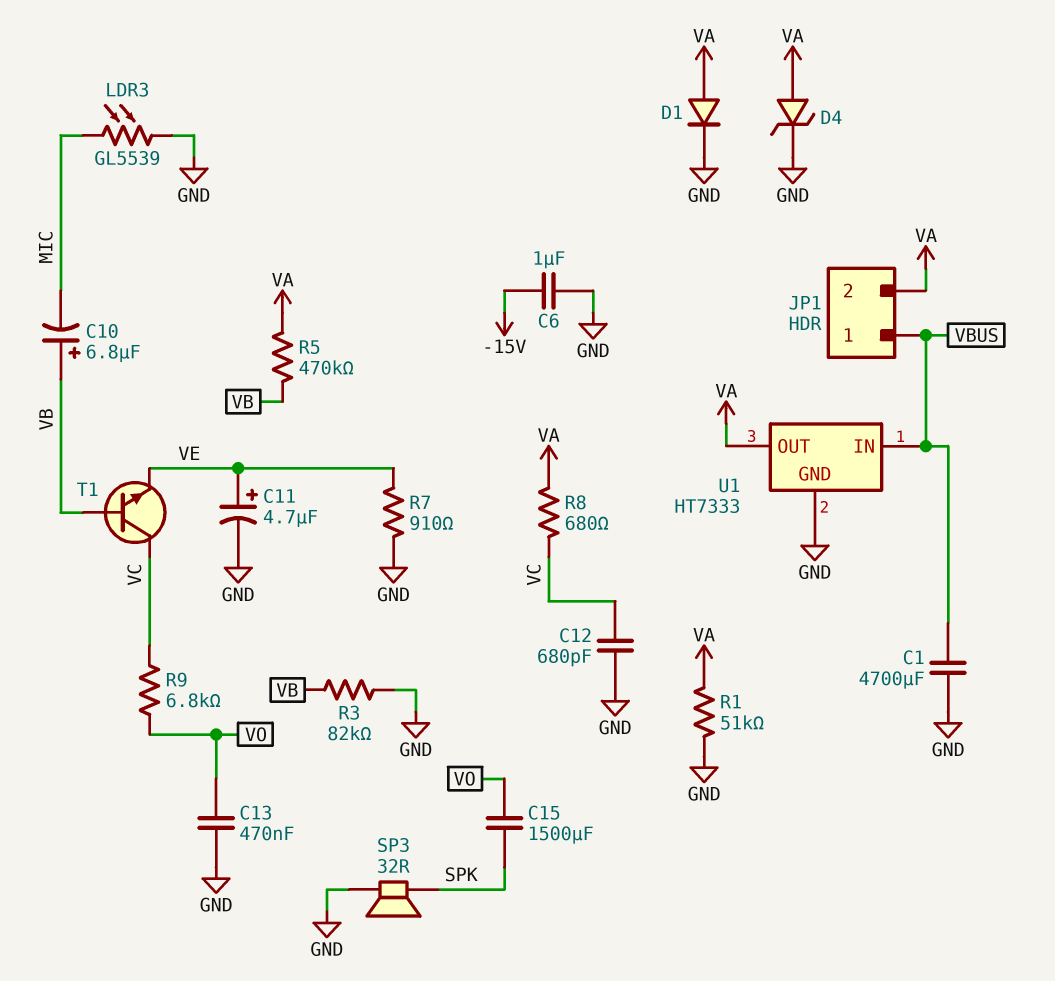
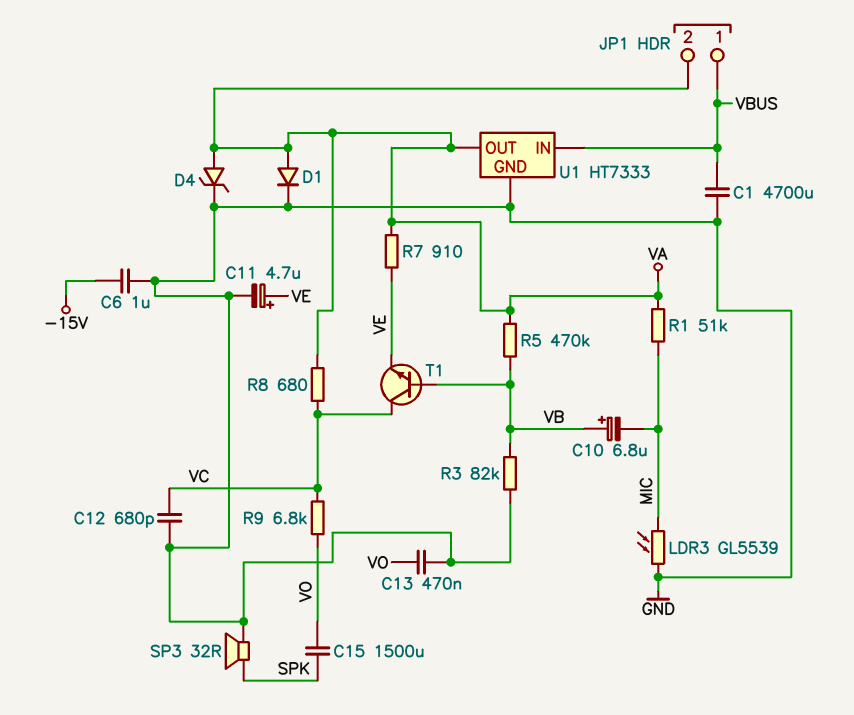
R1: 51k (GND, VA) -> 51k (MIC, VA)
R7: 910 (GND, VE) -> 910 (VA, VE)

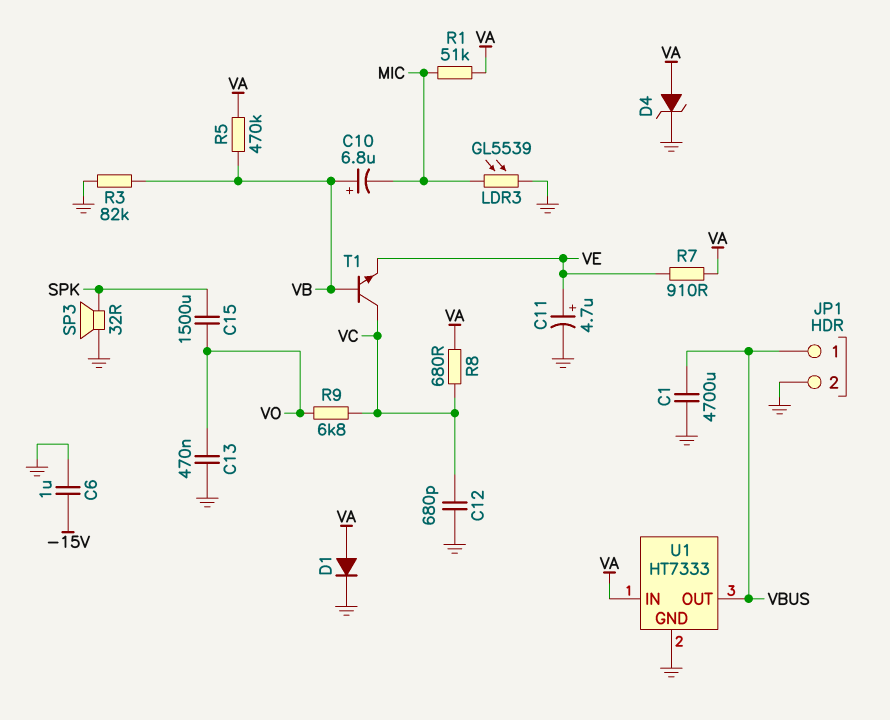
JP1 pin 2: VA -> GND
U1 pin IN: VBUS -> VA
U1 pin OUT: VA -> VBUS

